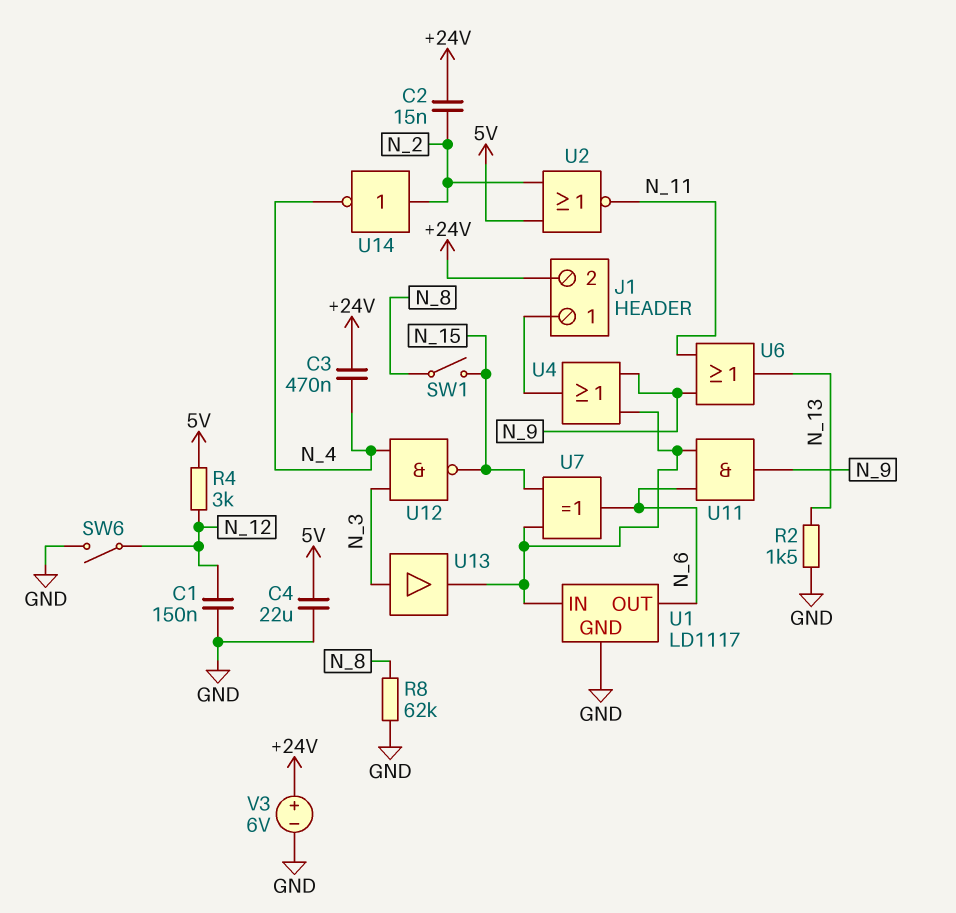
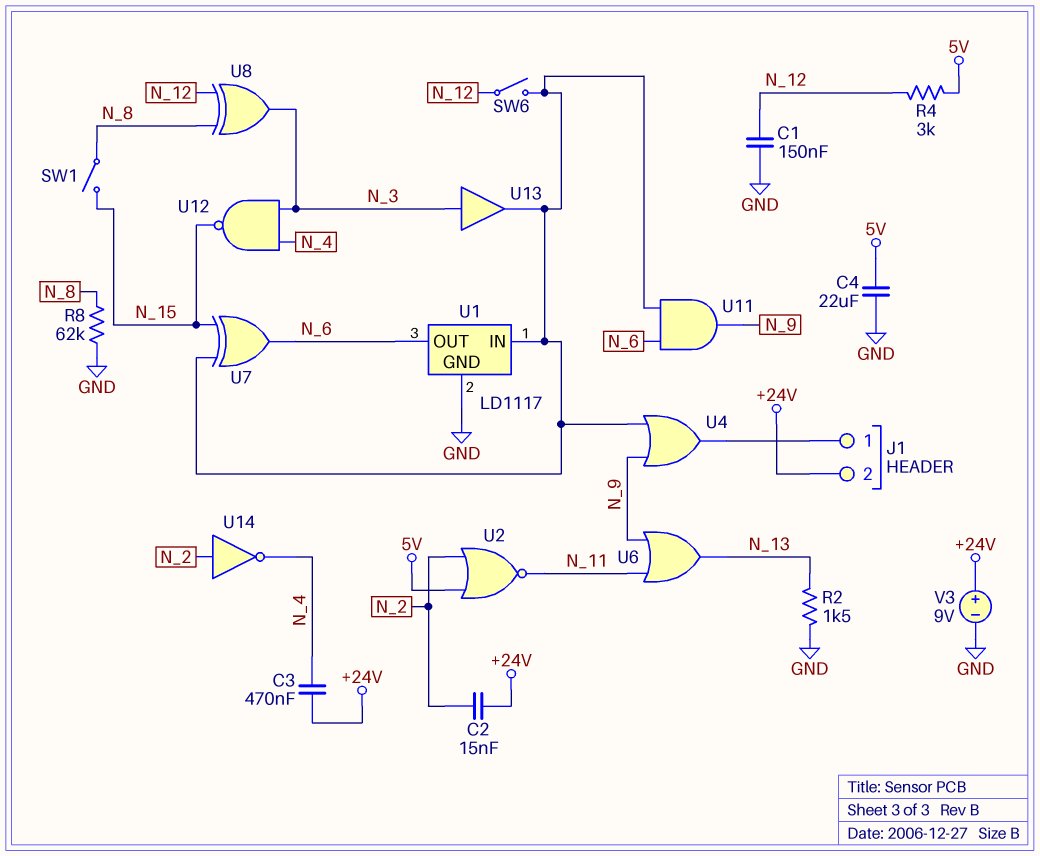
SW6: switch (GND, N_12) -> switch (N_12, U1/IN)
U8: none -> XOR (in N_8, in N_12, out N_3)
V3: 6V (plus +24V, minus GND) -> 9V (plus +24V, minus GND)

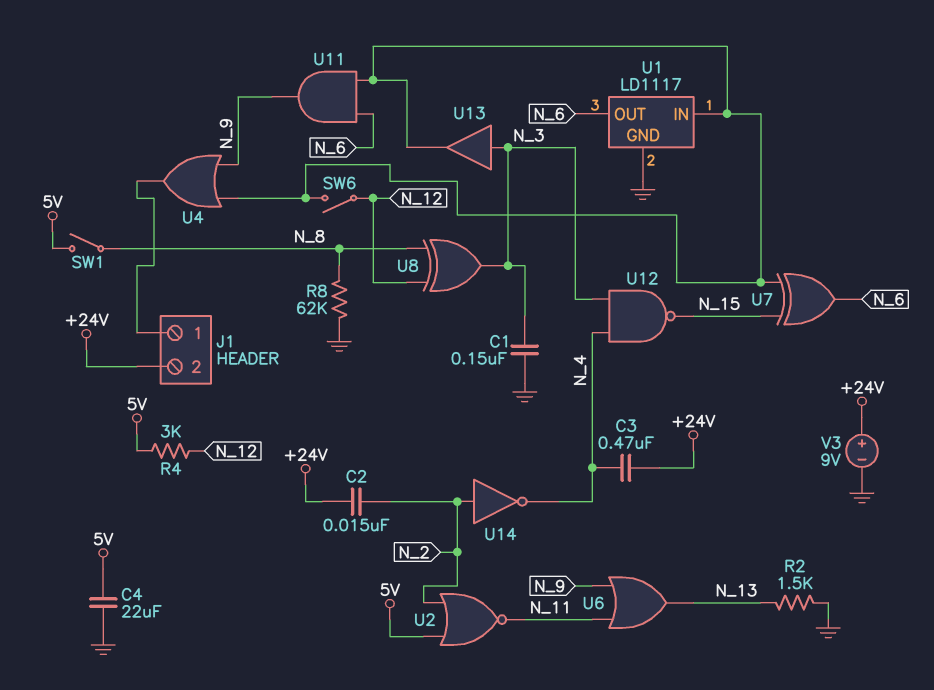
C1: 150nF (GND, N_12) -> 150nF (GND, N_3)
SW1: switch (N_8, N_15) -> switch (5V, N_8)

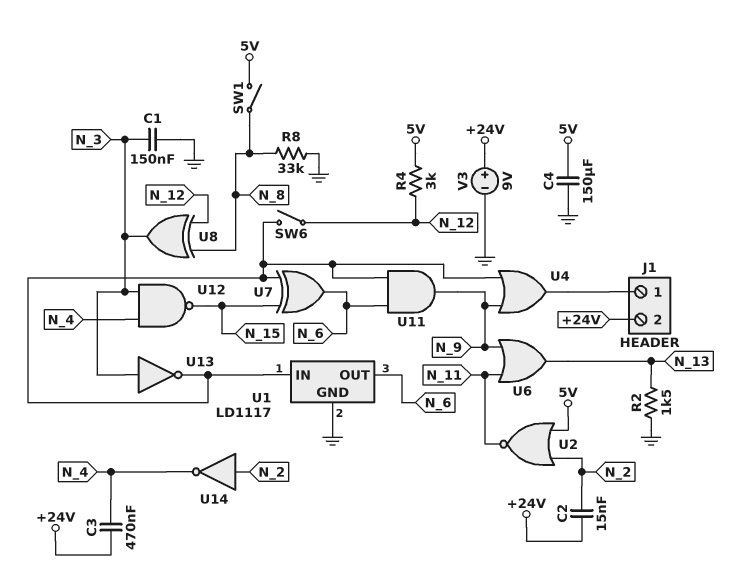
C4: 22uF (5V, GND) -> 150uF (5V, GND)
R8: 62k (GND, N_8) -> 33k (GND, N_8)
U13: buffer (in N_3, out U1/IN) -> NOT (in N_3, out U1/IN)

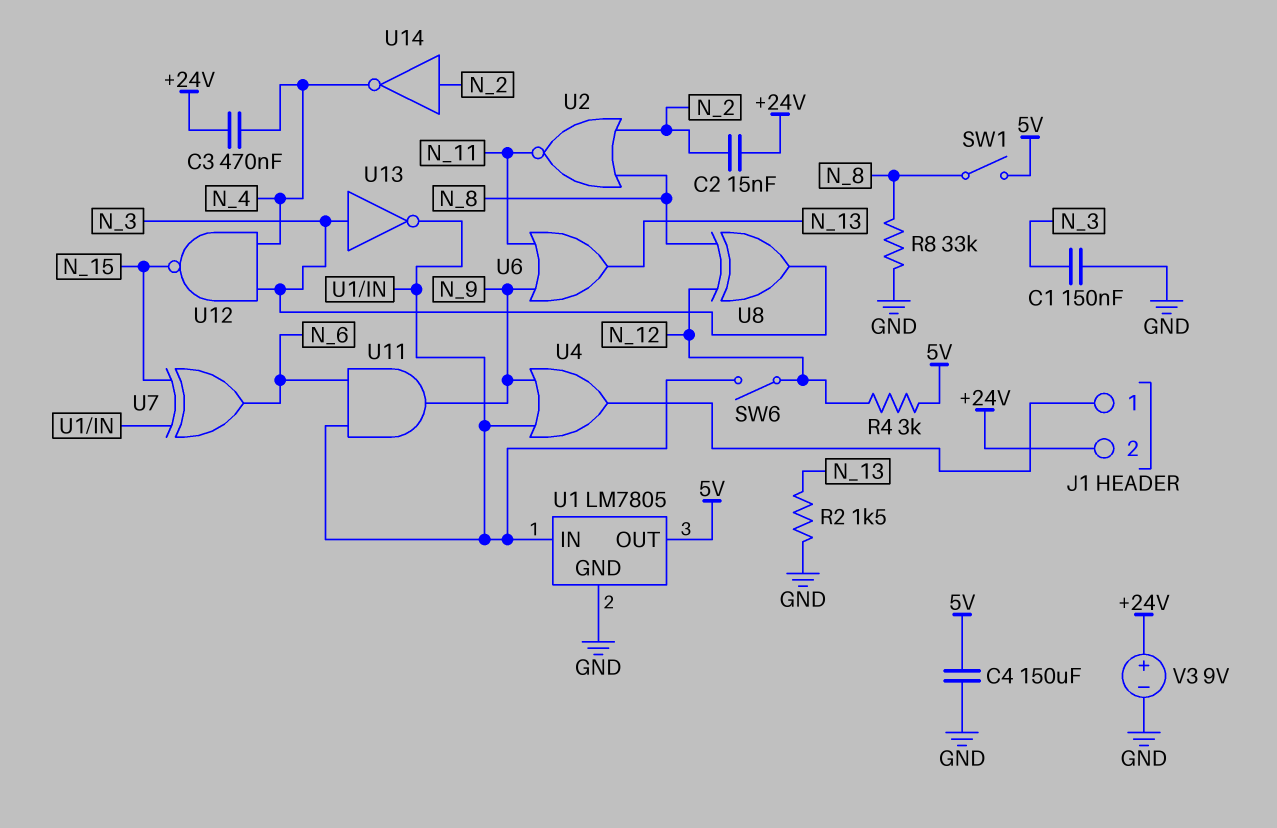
U1: LD1117 -> LM7805
U1 pin OUT: N_6 -> 5V
U2: NOR (in 5V, in N_2, out N_11) -> NOR (in N_2, in N_8, out N_11)

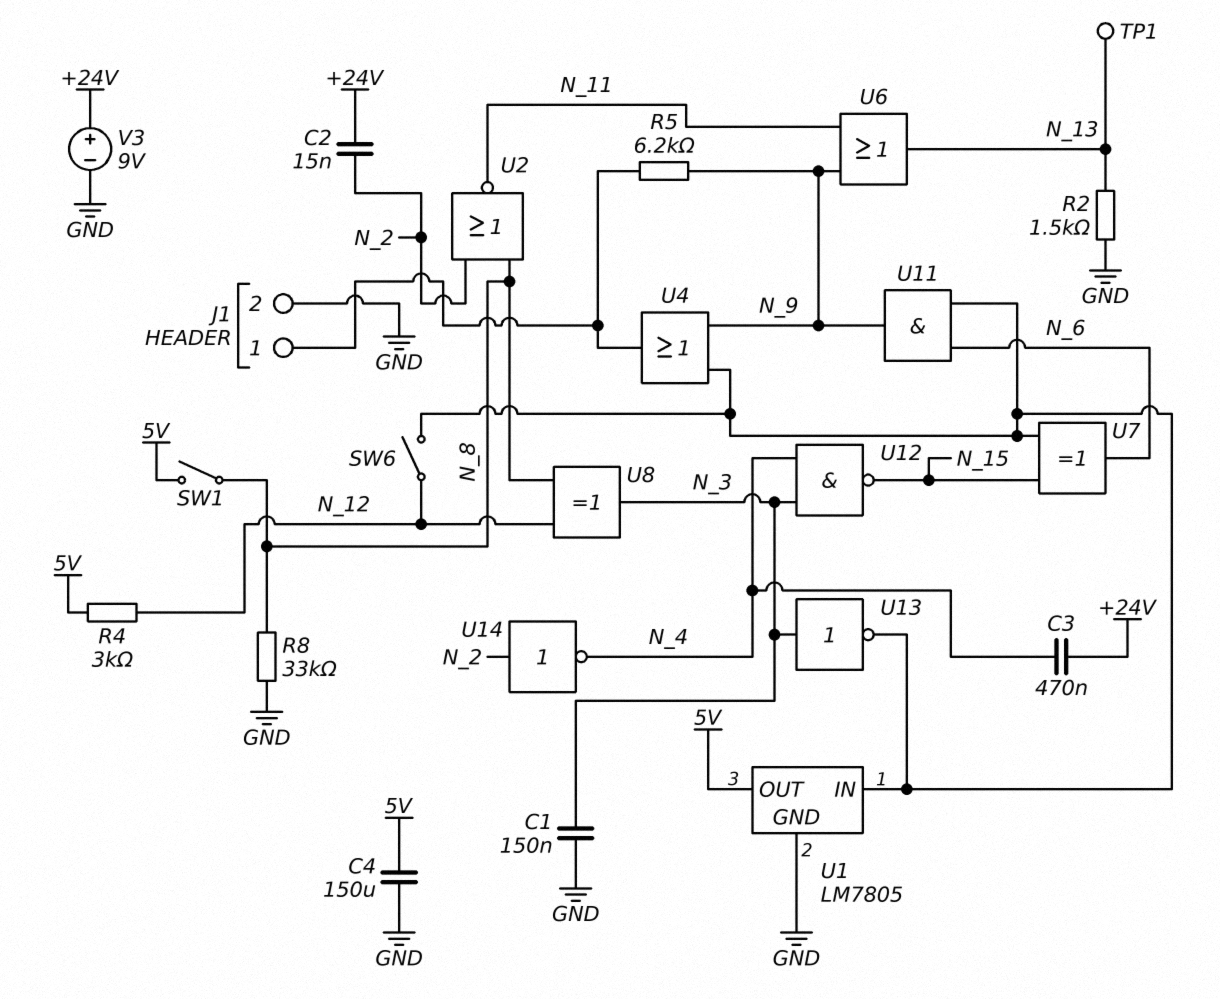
J1 pin 2: +24V -> GND
R5: none -> 6.2k (J1/1, N_9)
TP1: none -> test point (N_13)

